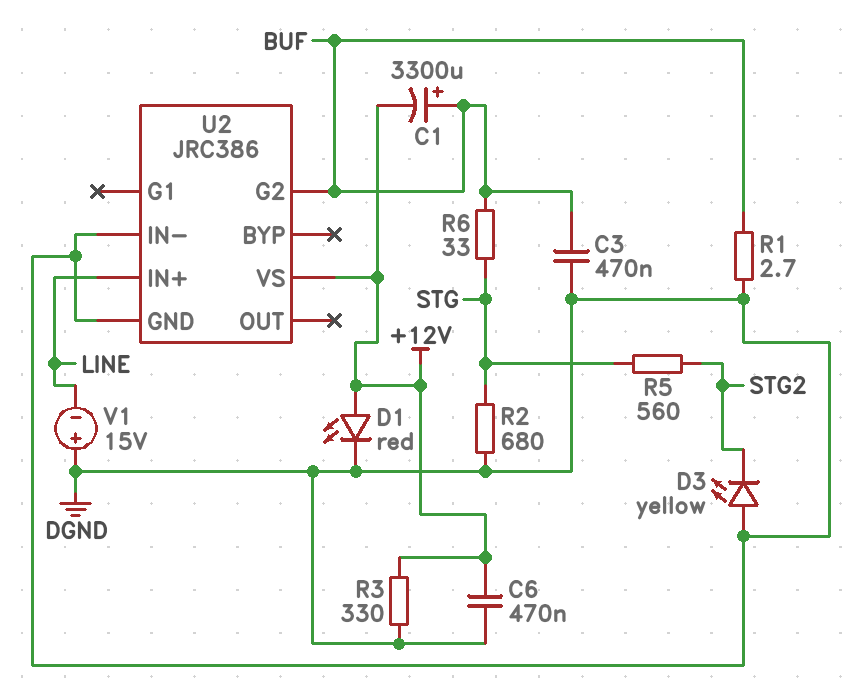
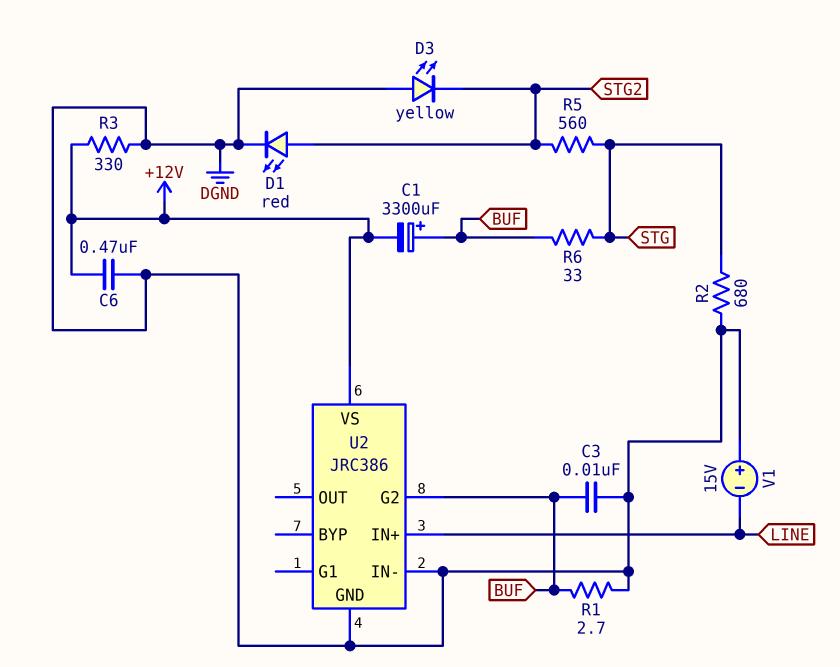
C3: 470nF (BUF, DGND) -> 10nF (BUF, DGND)
D1: LED red (A +12V, K DGND) -> LED red (A STG2, K DGND)

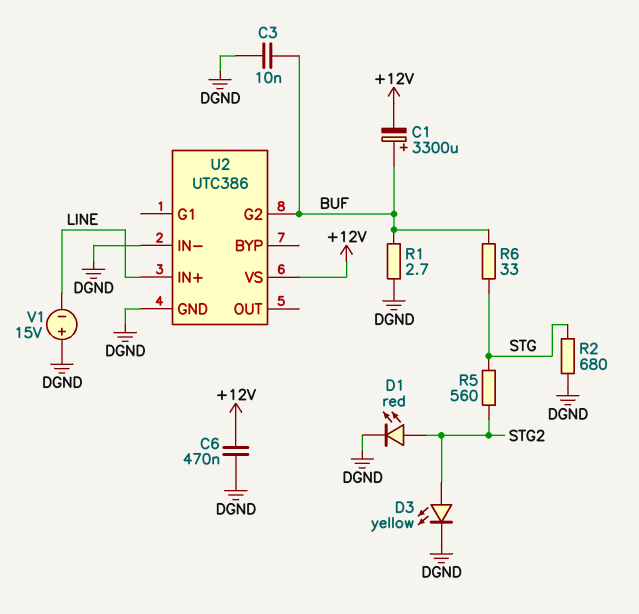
D3: LED yellow (A DGND, K STG2) -> LED yellow (A STG2, K DGND)
R3: 330 (+12V, DGND) -> none
U2: JRC386 -> UTC386

